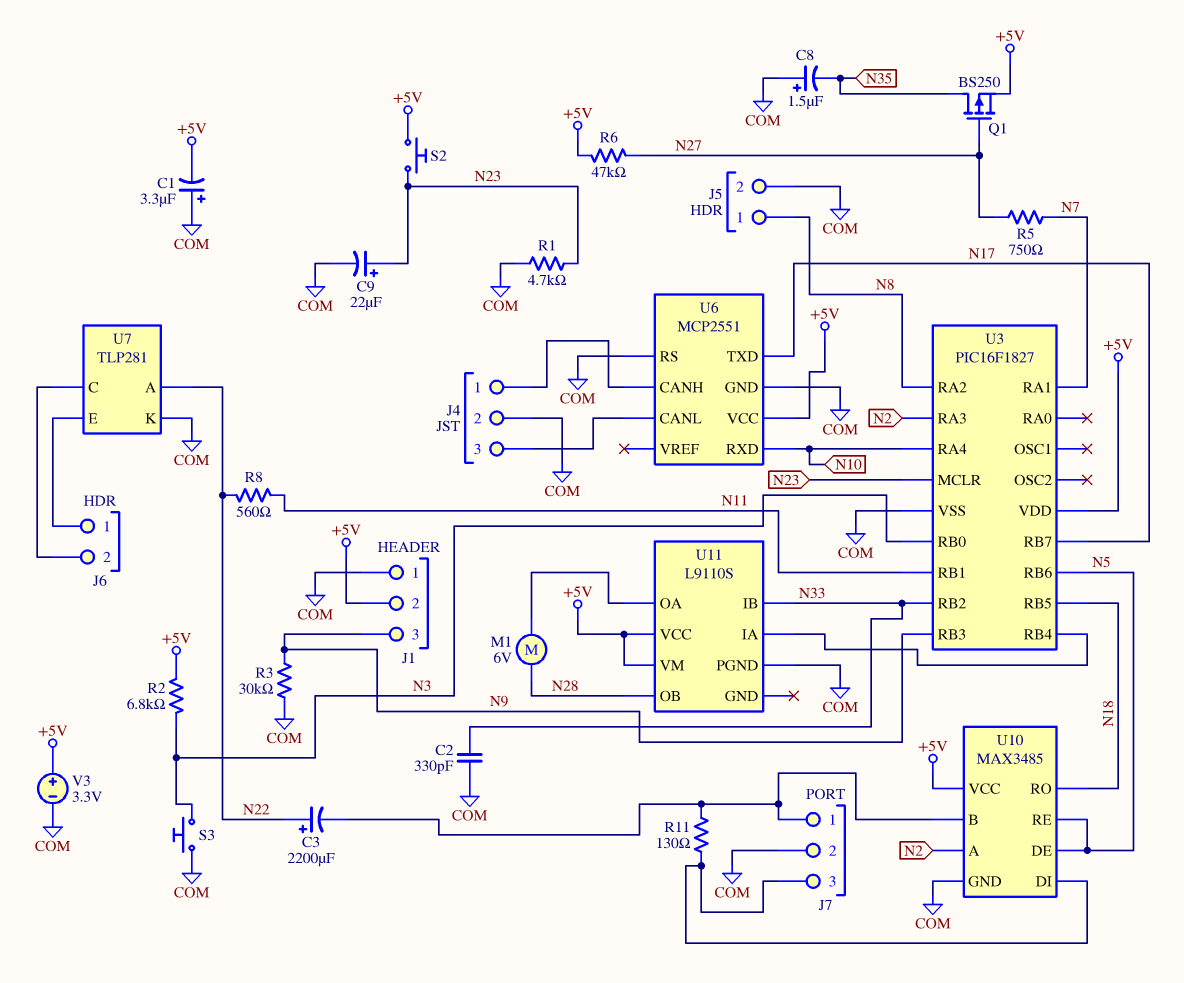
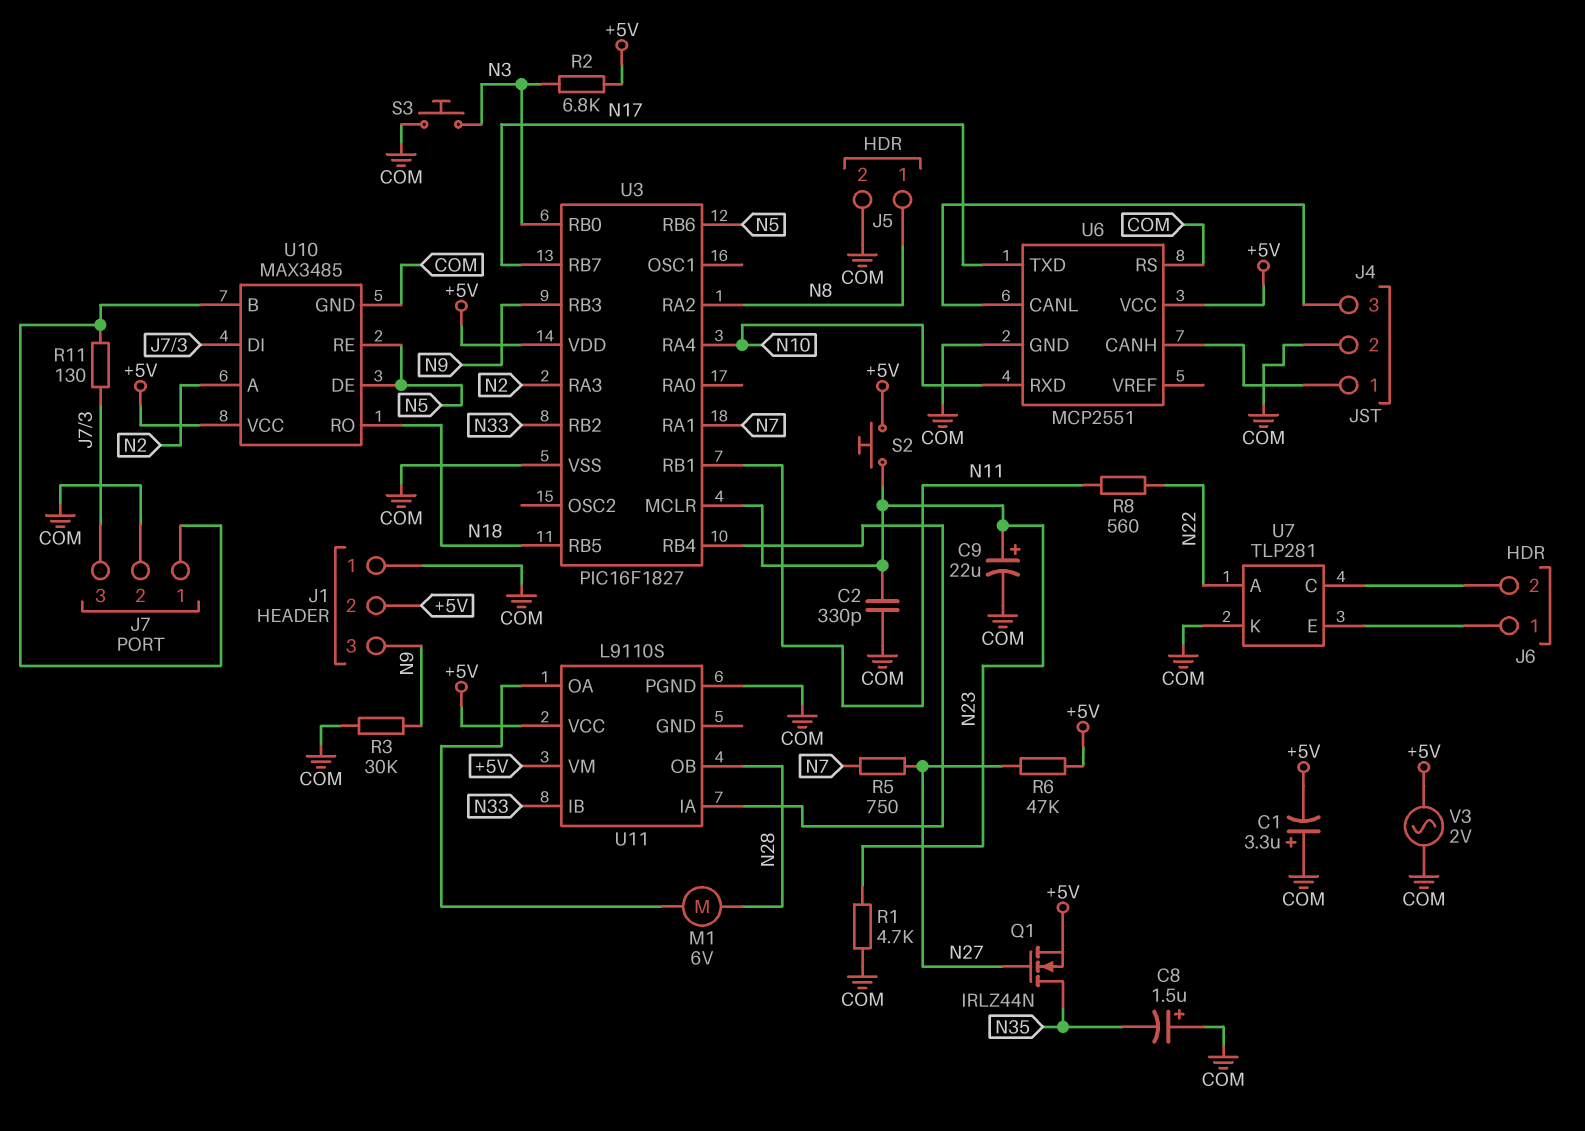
C2: 330pF (COM, N33) -> 330pF (COM, N23)
C3: 2200uF (plus N22, minus J7/1) -> none
Q1: PMOS BS250 (G N27, D N35, S +5V) -> NMOS IRLZ44N (G N27, D N35, S +5V)
V3: 3.3V (plus +5V, minus COM) -> AC 2V (+5V, COM)

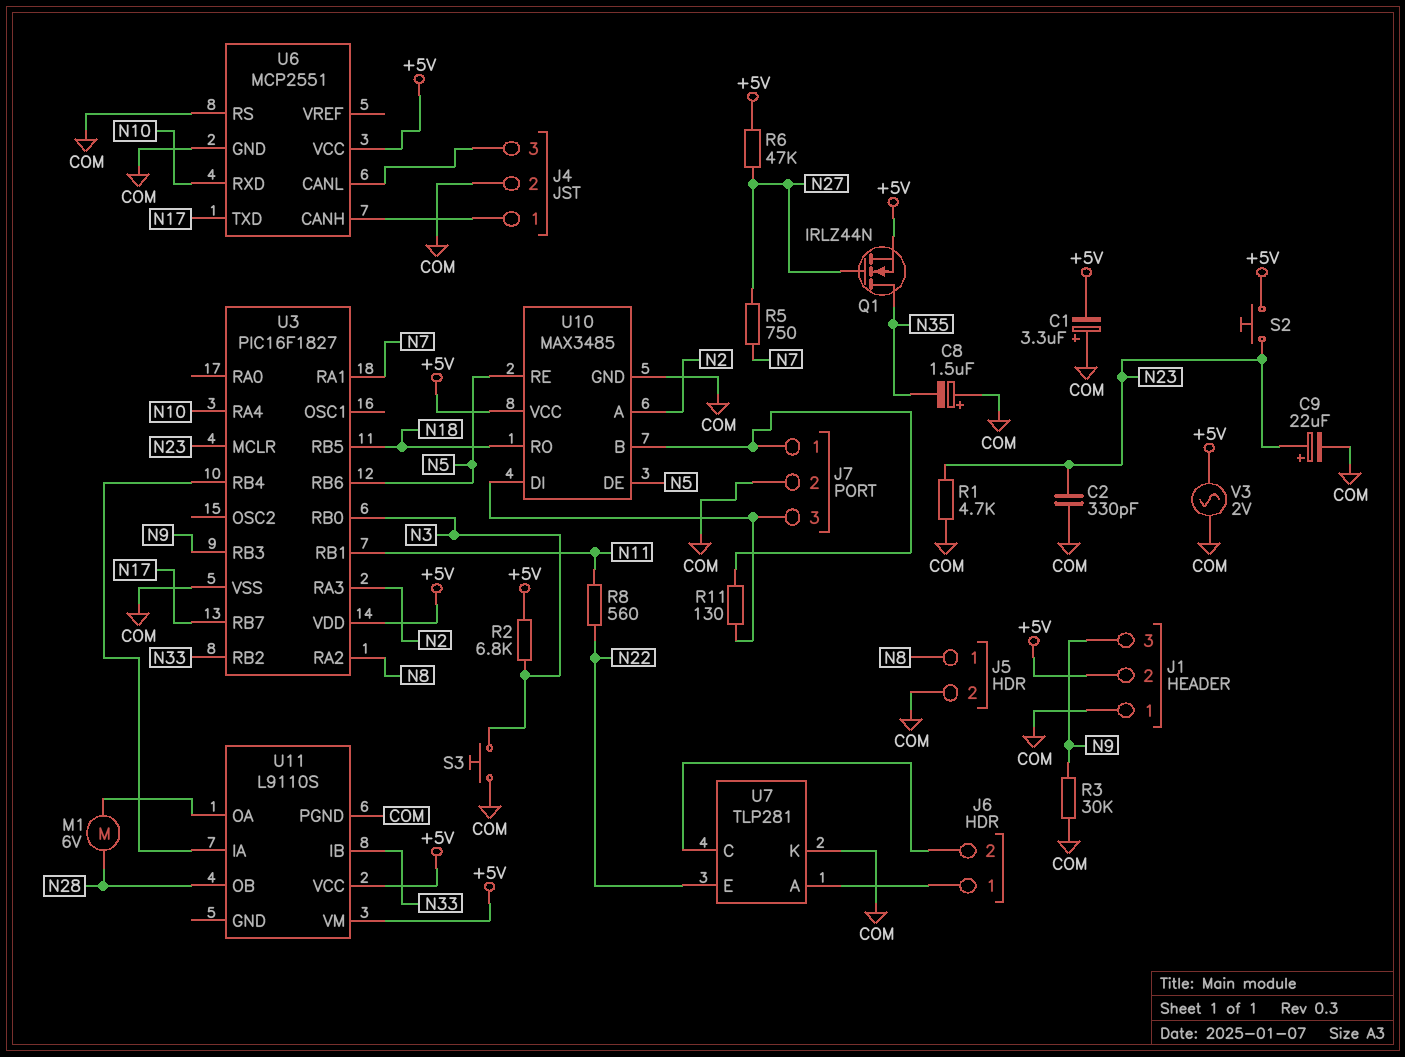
U7 pin A: N22 -> J6/1
U7 pin E: J6/1 -> N22

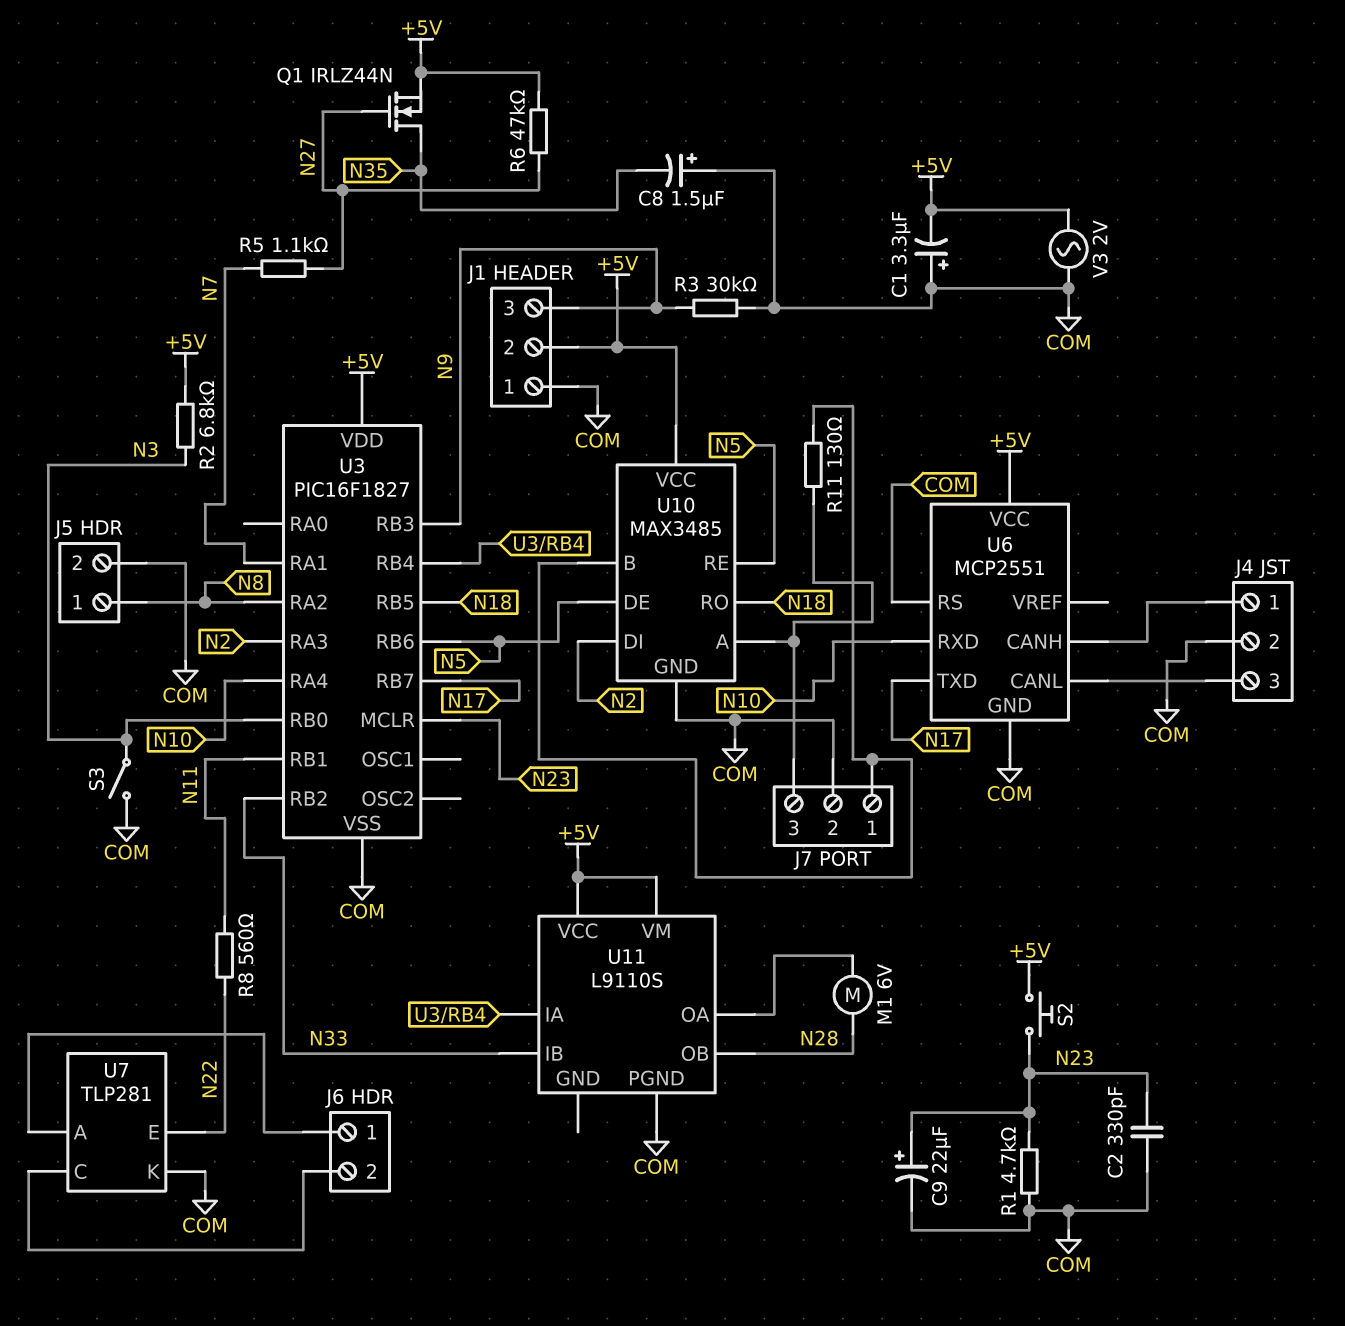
R5: 750 (N7, N27) -> 1.1k (N7, N27)
S3: button (COM, N3) -> switch (COM, N3)
U10 pin A: N2 -> J7/3
U10 pin DI: J7/3 -> N2

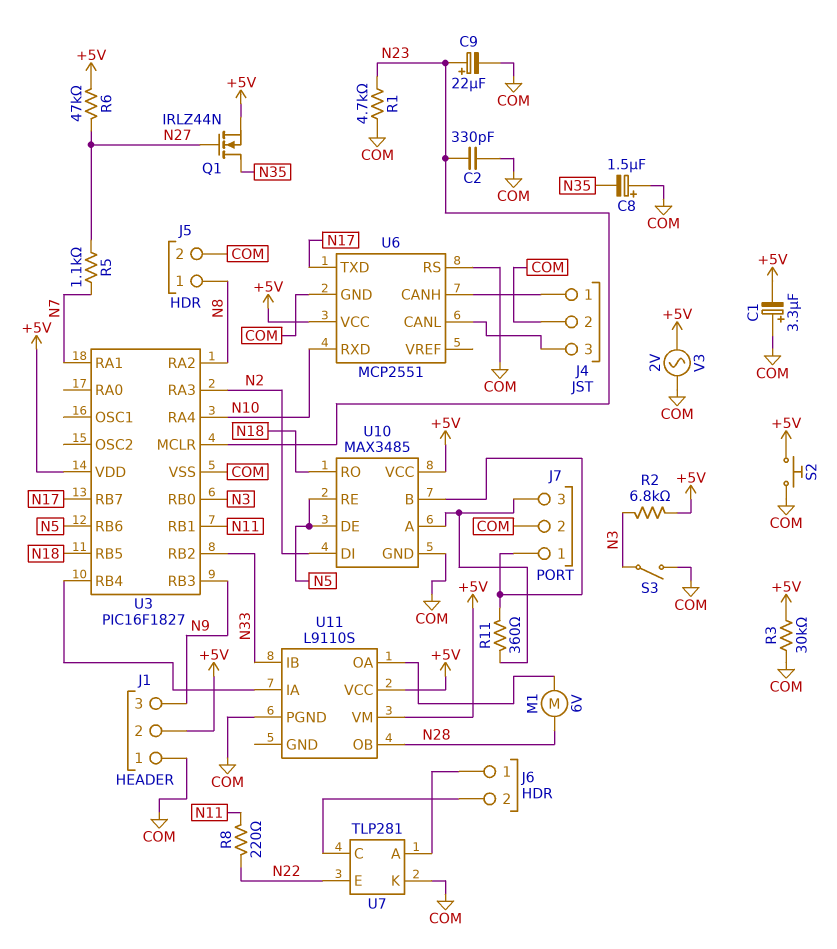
R3: 30k (COM, N9) -> 30k (+5V, COM)
R8: 560 (N11, N22) -> 220 (N11, N22)
R11: 130 (J7/1, J7/3) -> 360 (J7/1, J7/3)
S2: button (+5V, N23) -> button (+5V, COM)

